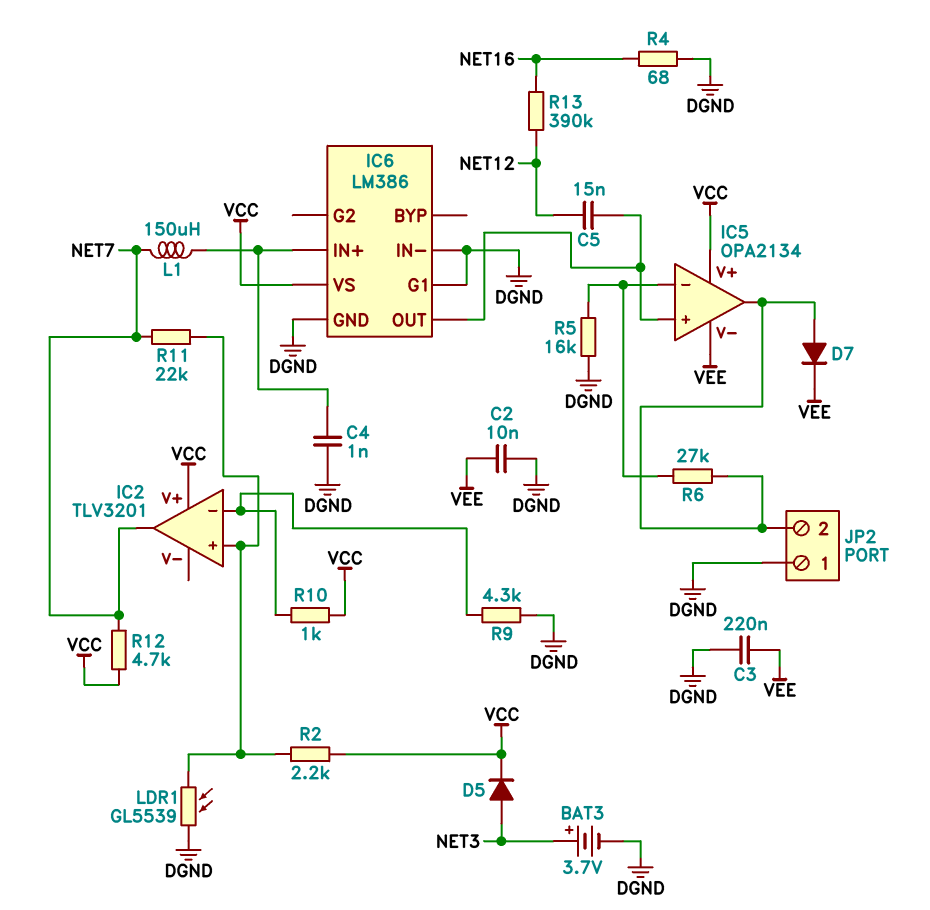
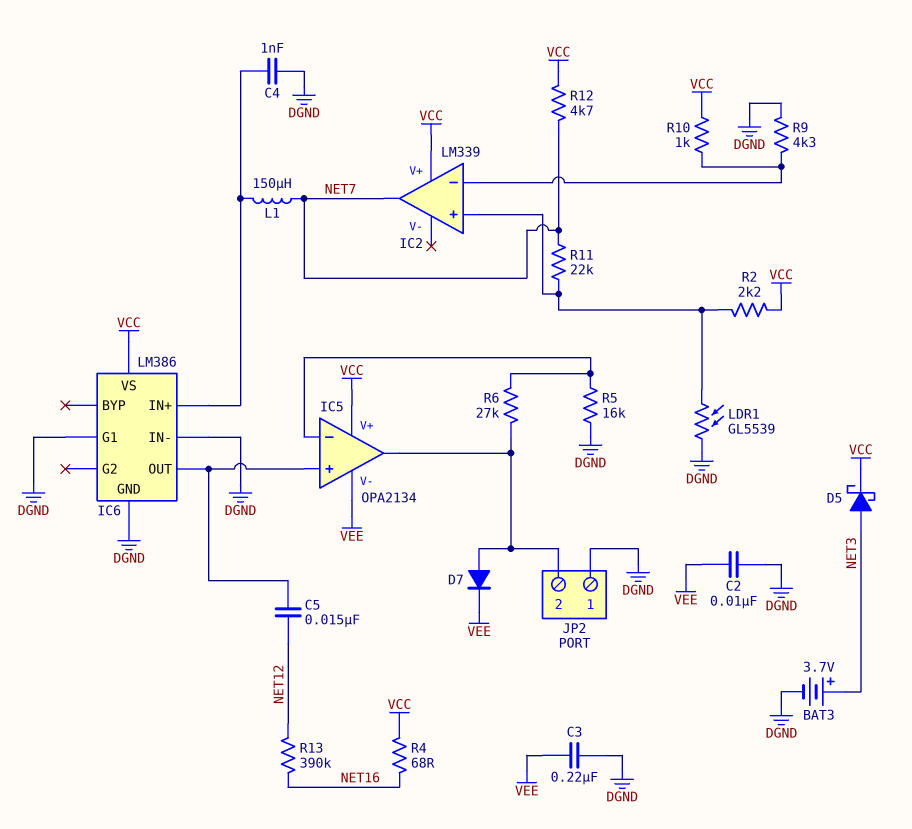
D5: diode (A NET3, K VCC) -> schottky (A NET3, K VCC)
IC2: TLV3201 -> LM339
R4: 68 (DGND, NET16) -> 68 (NET16, VCC)

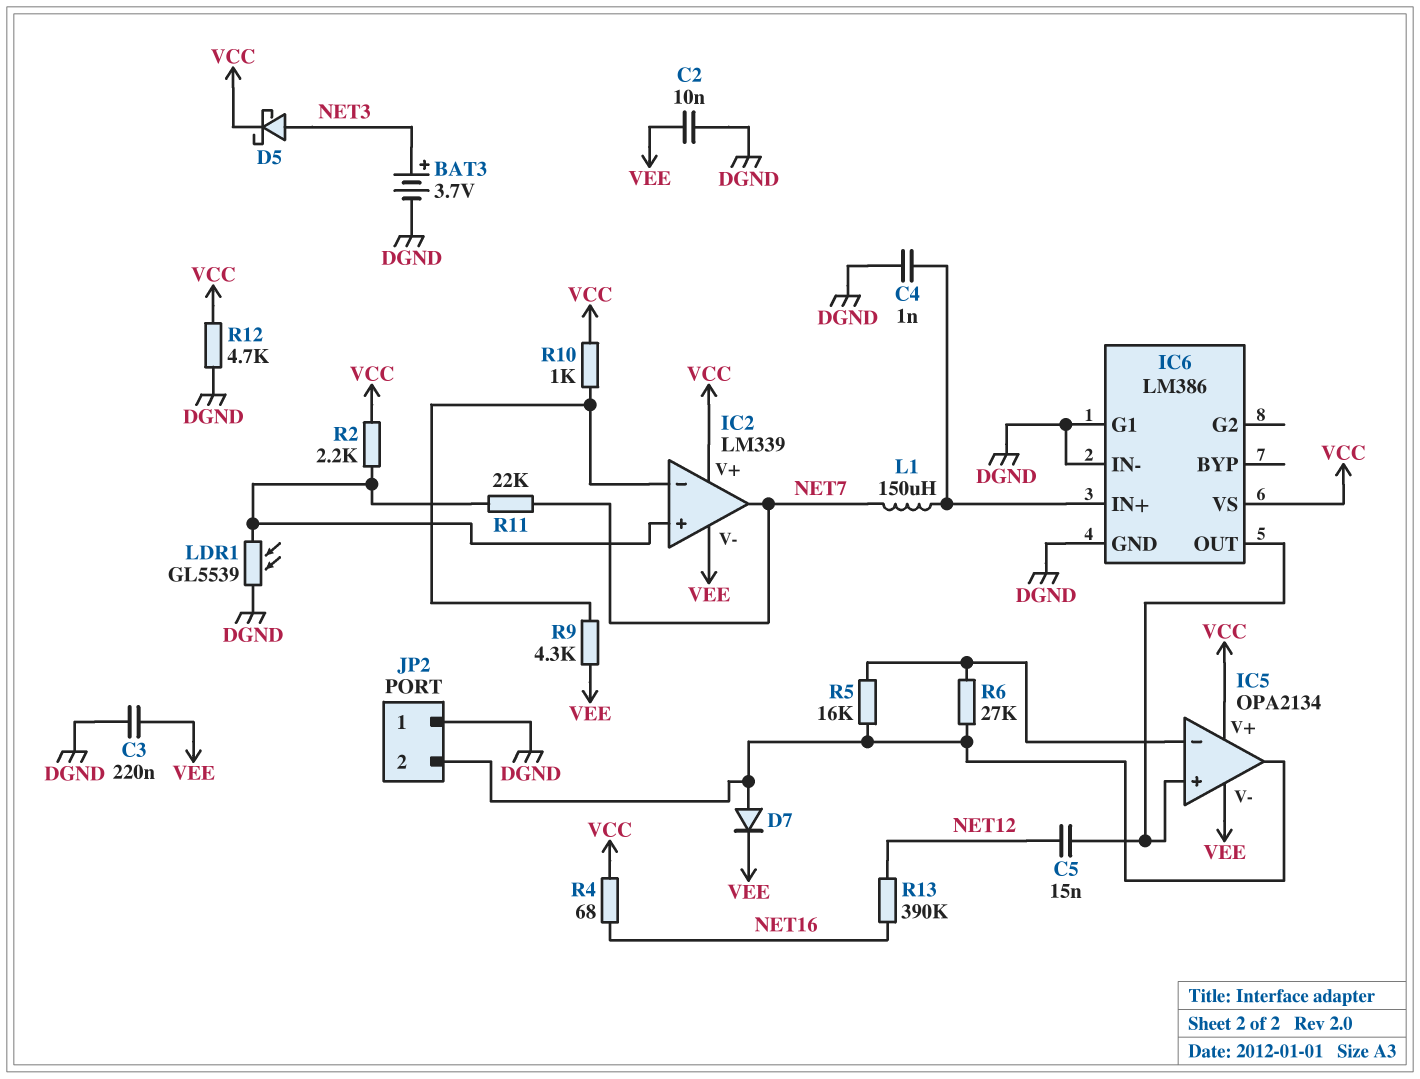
IC2 pin V-: none -> VEE
R5: 16k (DGND, IC5/in-) -> 16k (IC5/in-, IC5/out)
R9: 4.3k (DGND, IC2/in-) -> 4.3k (IC2/in-, VEE)
R12: 4.7k (NET7, VCC) -> 4.7k (DGND, VCC)

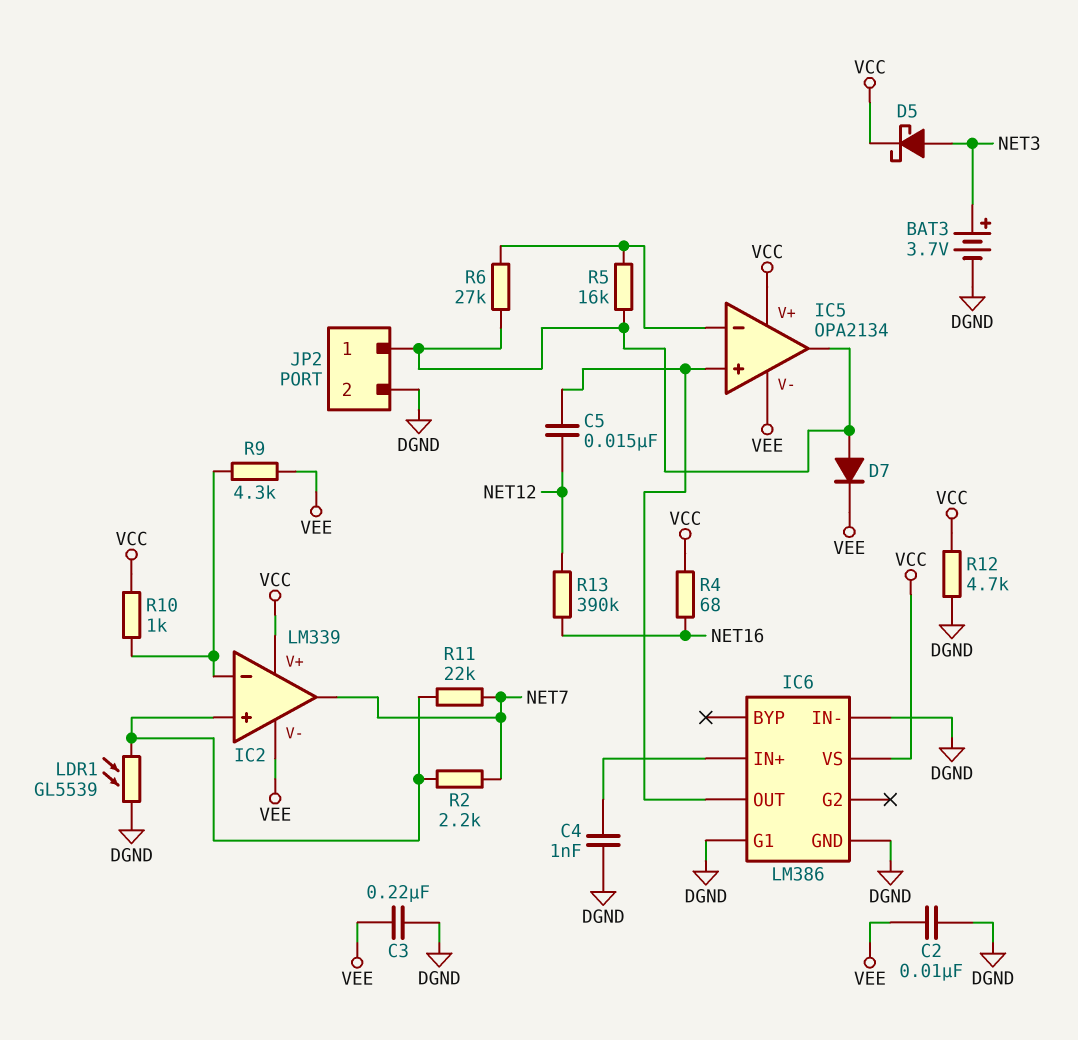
JP2 pin 1: DGND -> IC5/out
JP2 pin 2: IC5/out -> DGND
L1: 150uH (IC6/IN+, NET7) -> none
R2: 2.2k (IC2/in+, VCC) -> 2.2k (IC2/in+, NET7)

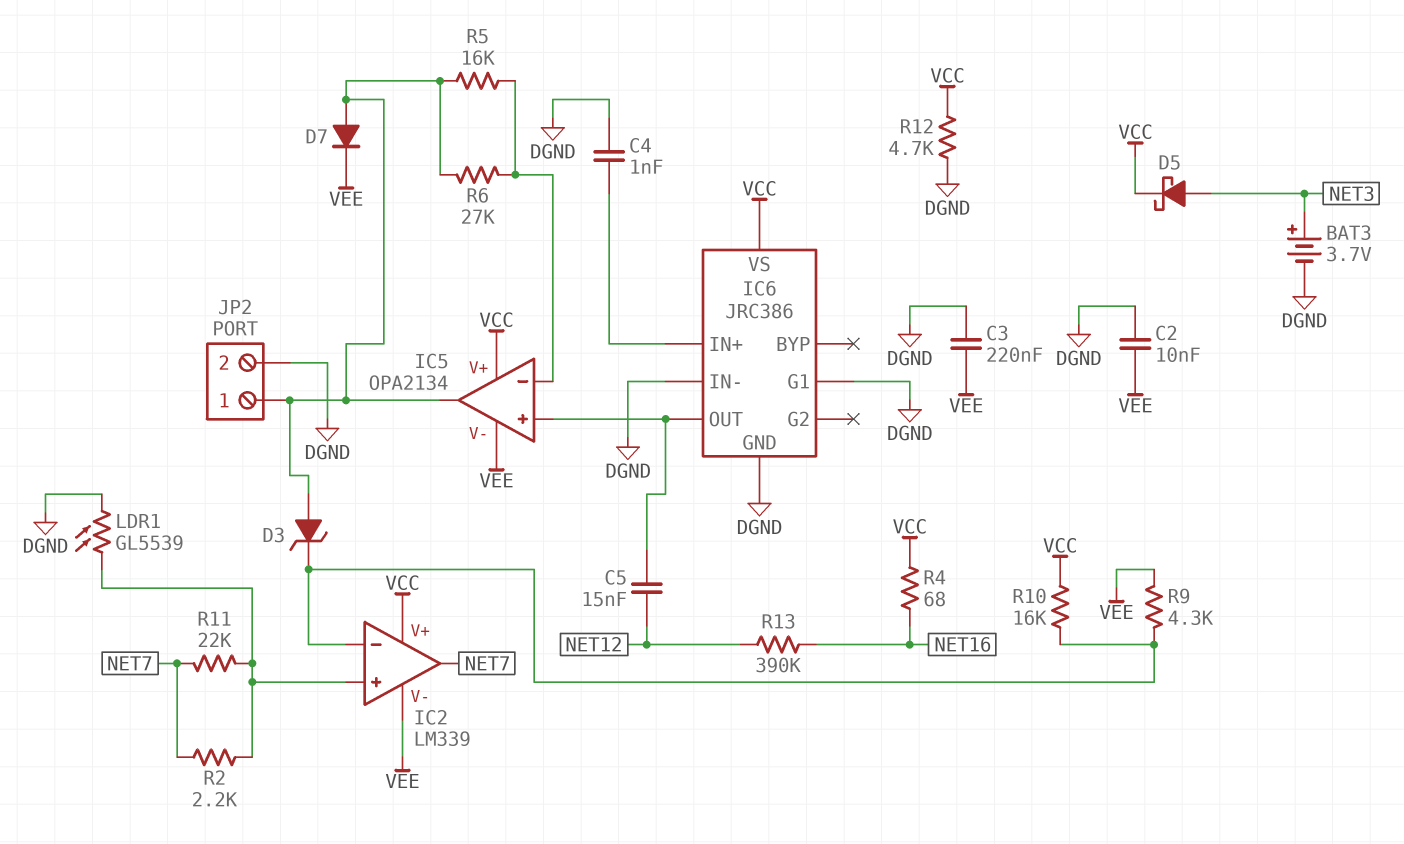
D3: none -> zener (A IC5/out, K IC2/in-)
IC6: LM386 -> JRC386
R10: 1k (IC2/in-, VCC) -> 16k (IC2/in-, VCC)

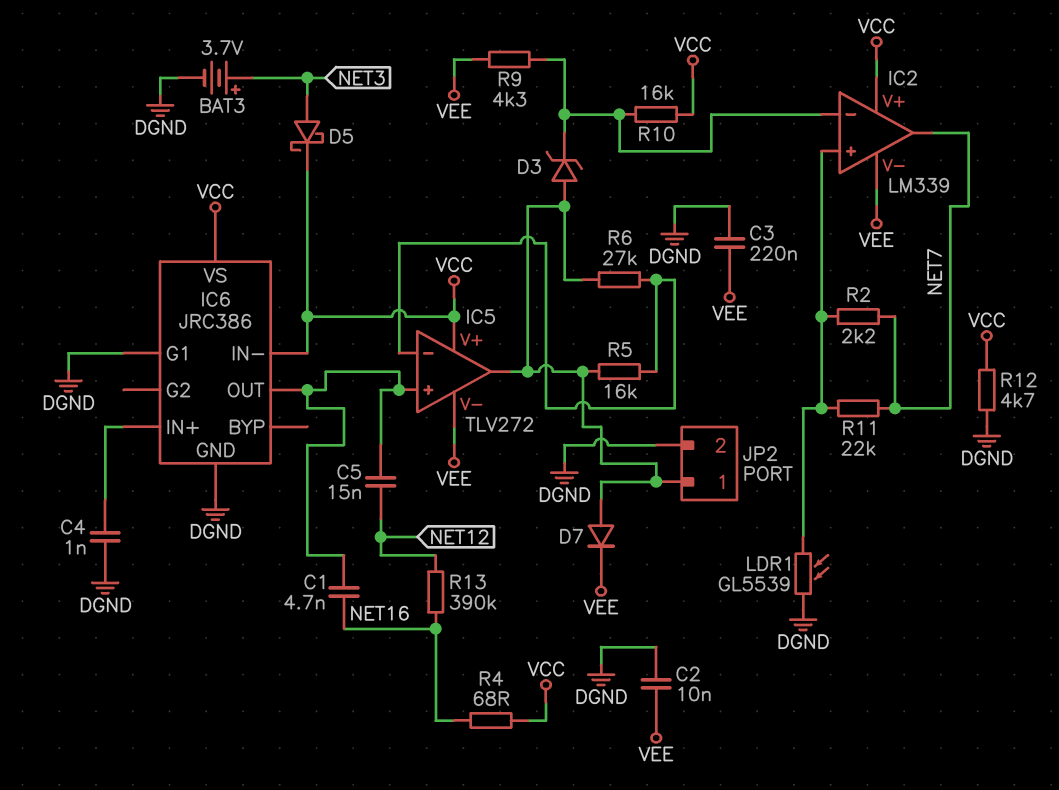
C1: none -> 4.7nF (IC5/in+, NET16)
IC5: OPA2134 -> TLV272
IC6 pin IN-: DGND -> VCC

